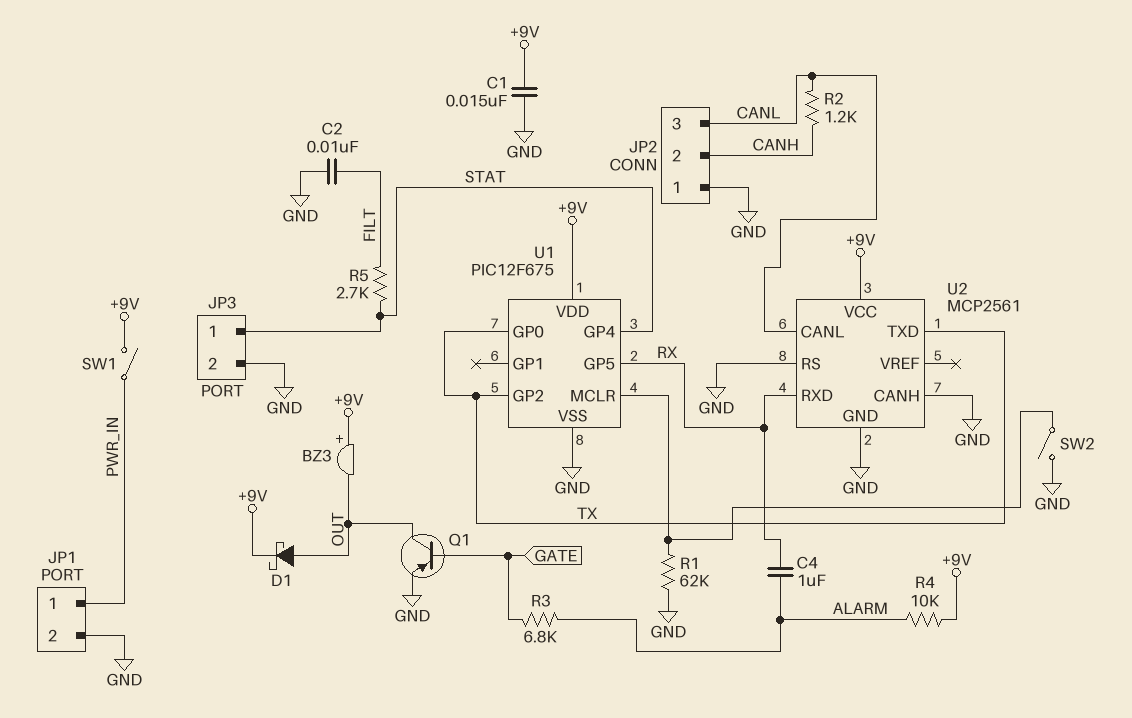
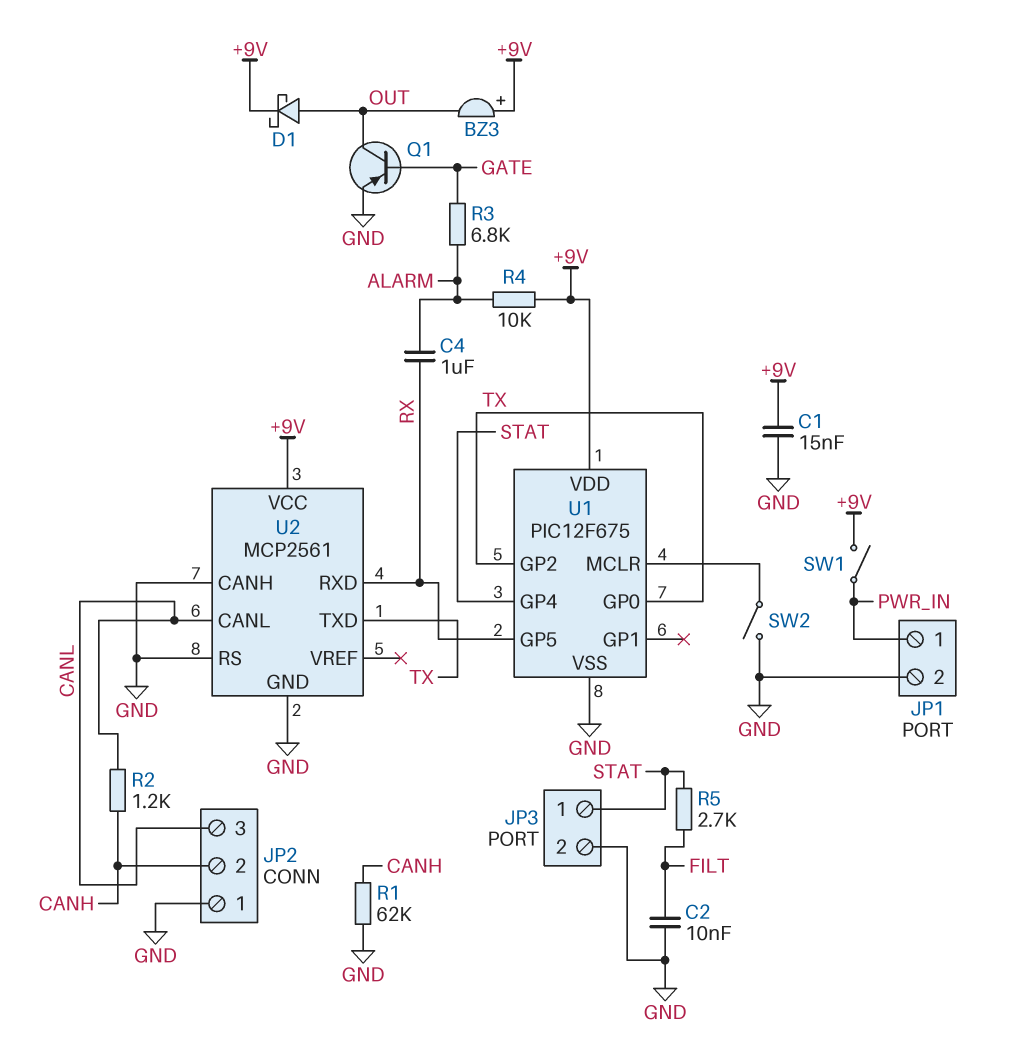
R1: 62k (GND, U1/MCLR) -> 62k (CANH, GND)

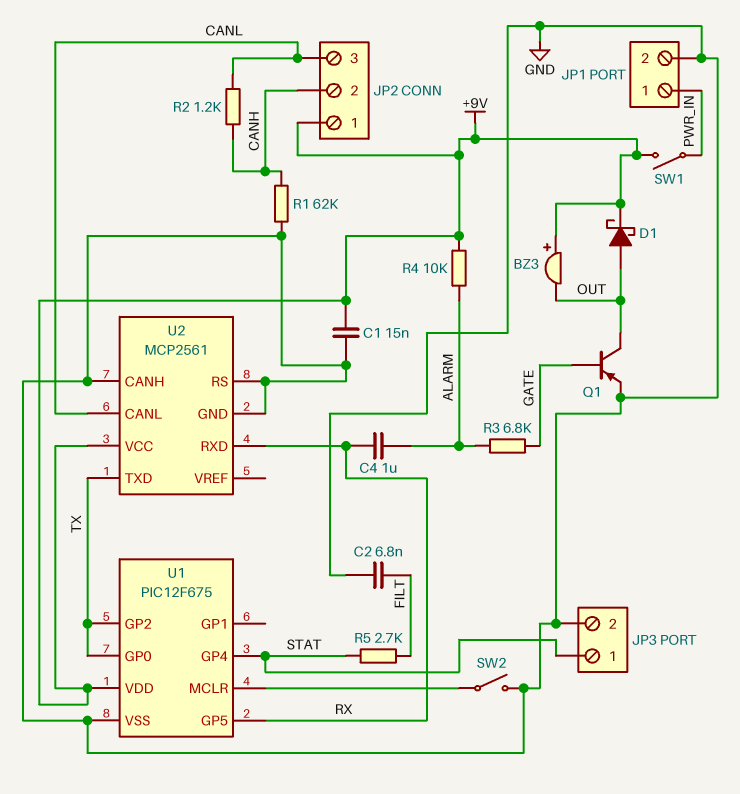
C2: 10nF (FILT, GND) -> 6.8nF (FILT, GND)
JP2 pin 1: GND -> +9V

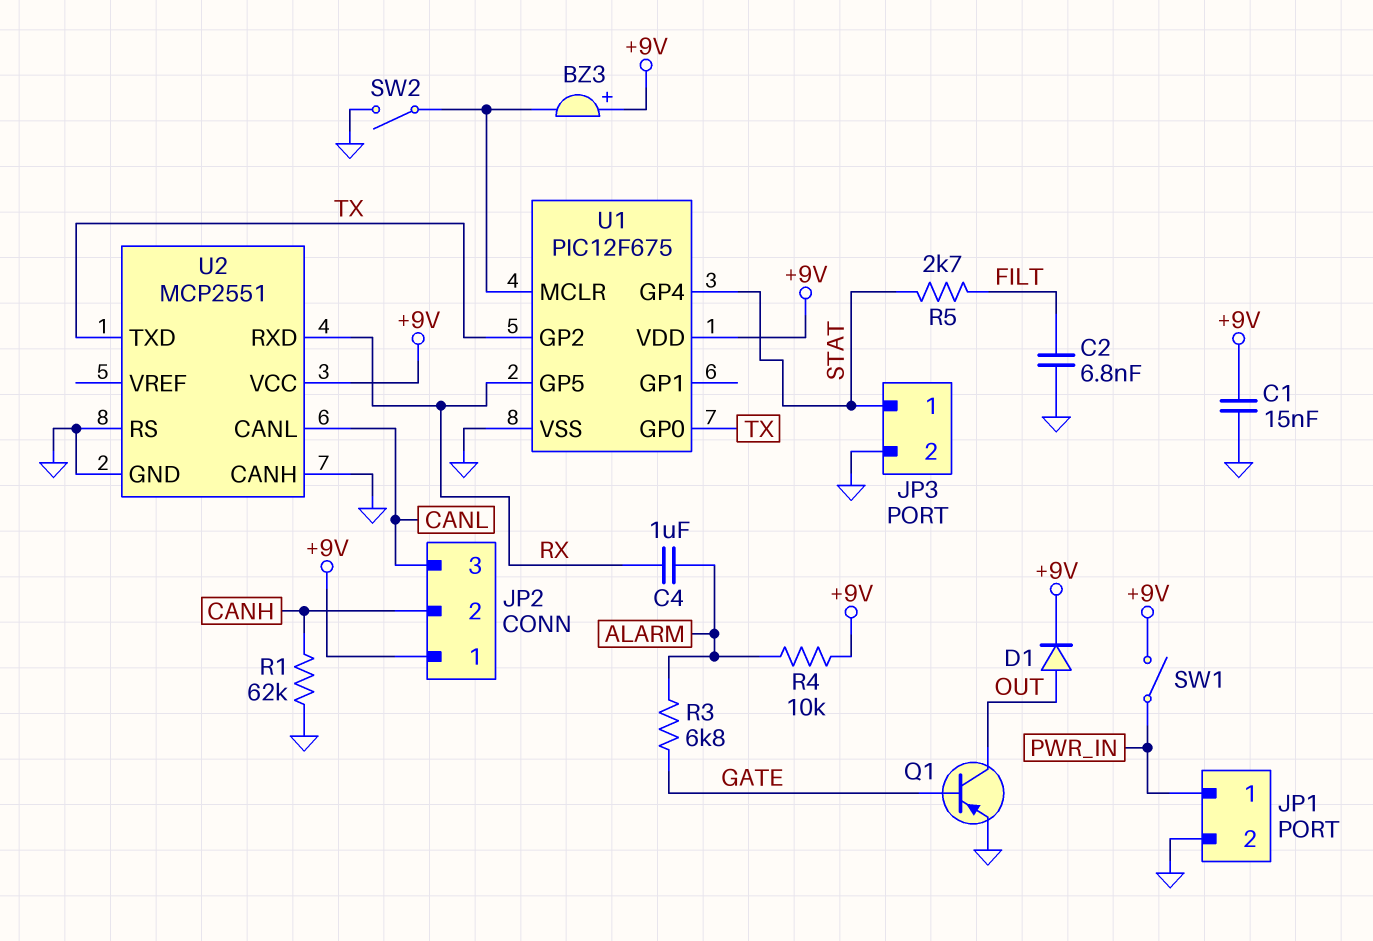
BZ3: buzzer (plus +9V, minus OUT) -> buzzer (plus +9V, minus U1/MCLR)
D1: schottky (A OUT, K +9V) -> diode (A OUT, K +9V)
R2: 1.2k (CANH, CANL) -> none
U2: MCP2561 -> MCP2551

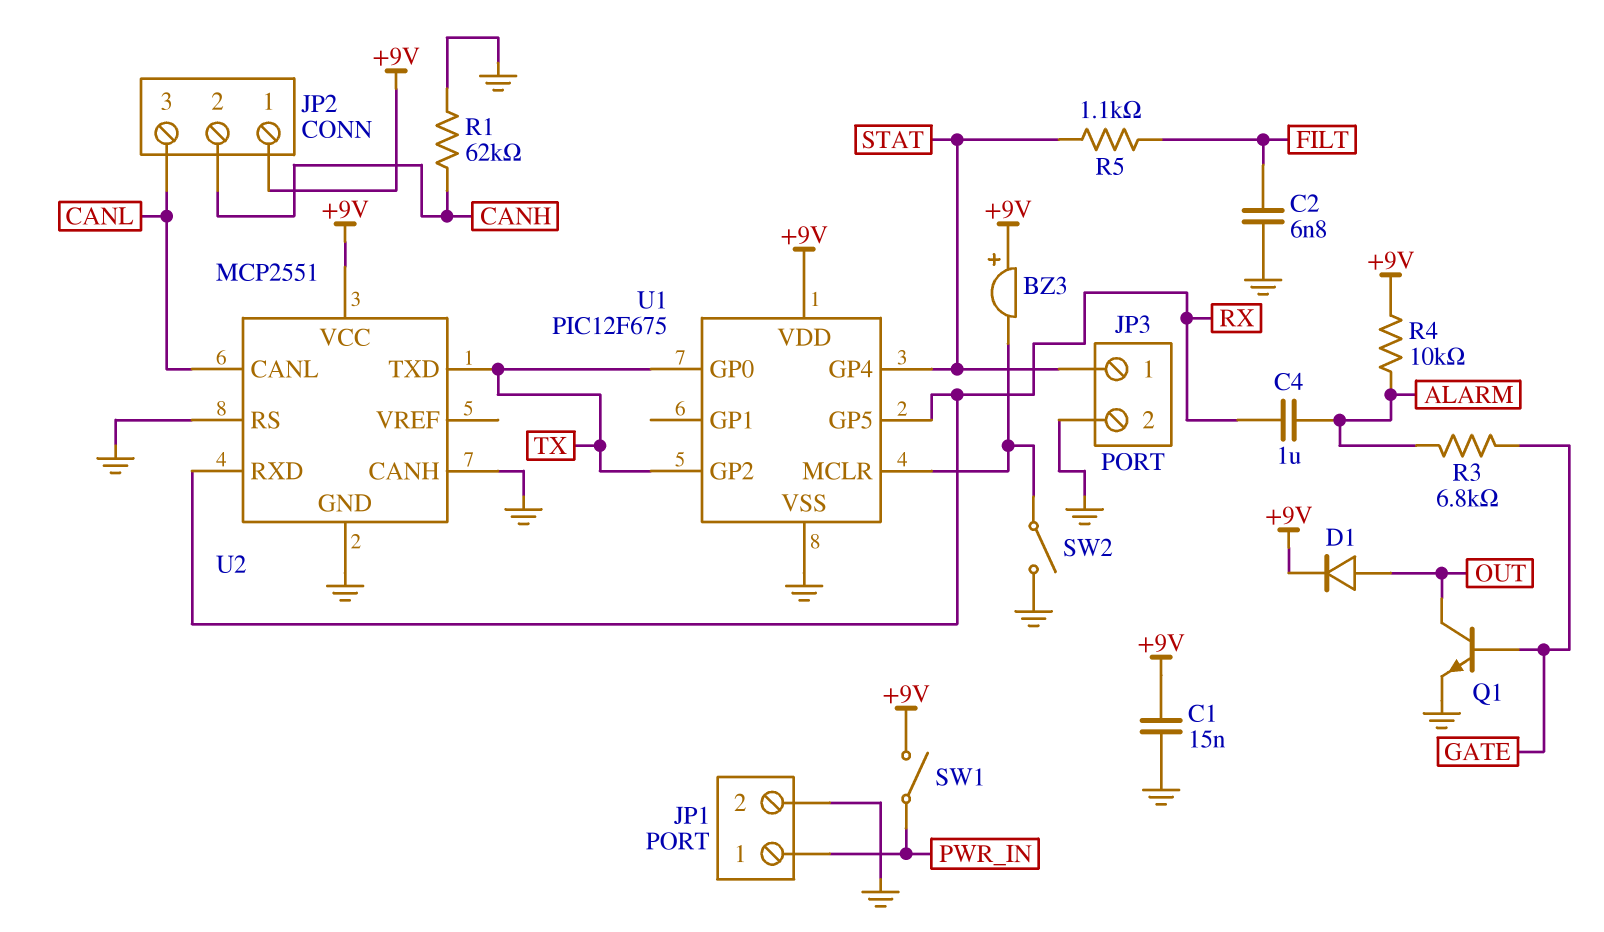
Q1: PNP (B GATE, C OUT, E GND) -> NPN (B GATE, C OUT, E GND)
R5: 2.7k (FILT, STAT) -> 1.1k (FILT, STAT)

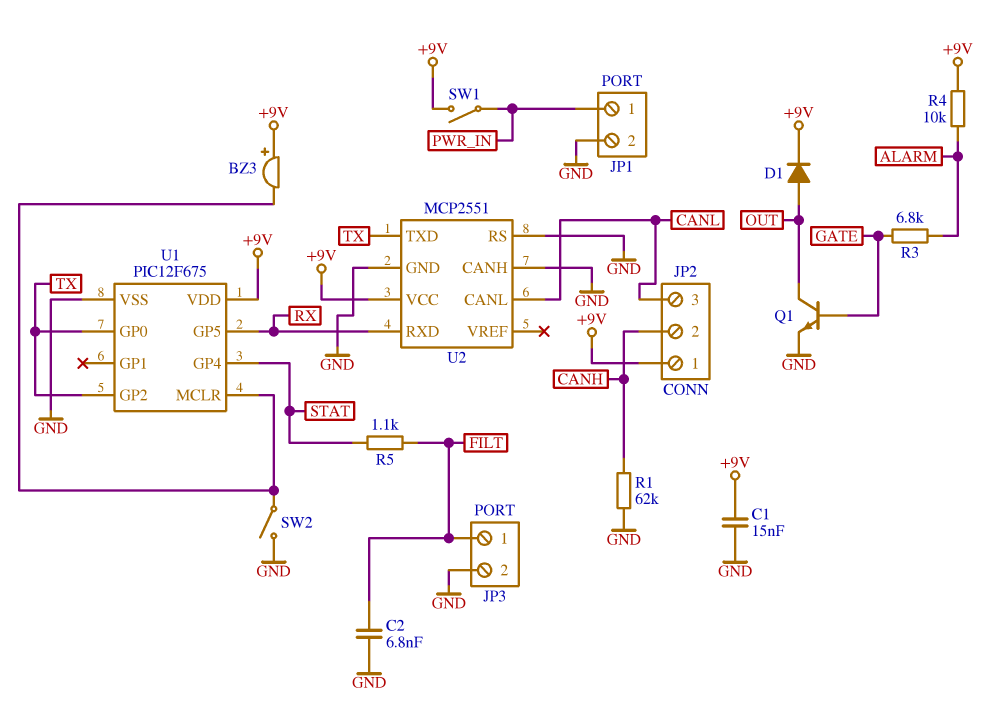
C4: 1uF (ALARM, RX) -> none
JP3 pin 1: STAT -> FILT

